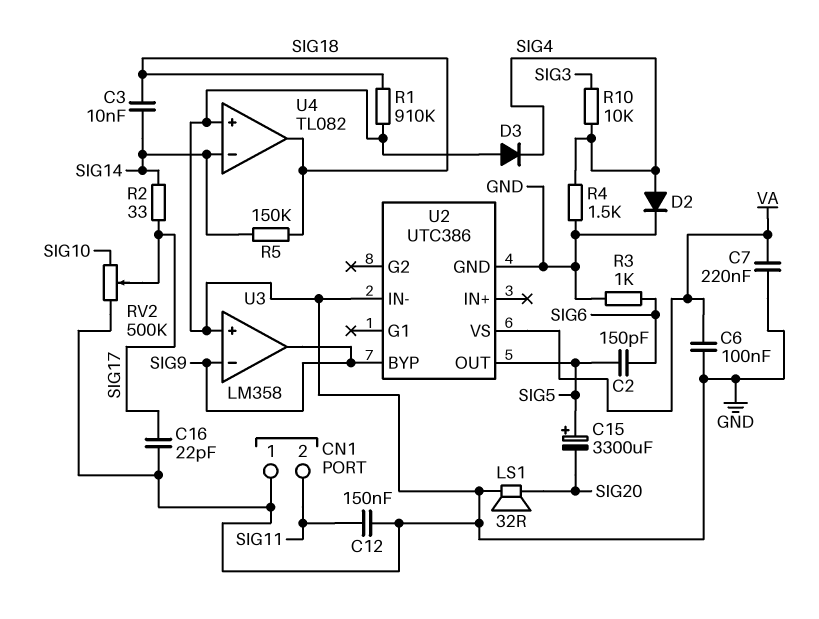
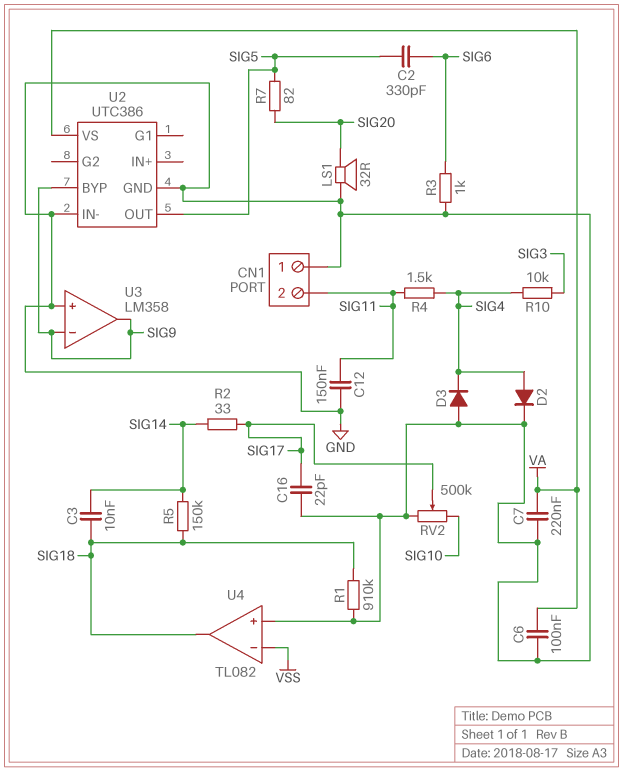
C2: 150pF (SIG5, SIG6) -> 330pF (SIG5, SIG6)
C15: 3300uF (plus SIG5, minus SIG20) -> none
R4: 1.5k (GND, SIG4) -> 1.5k (SIG4, SIG11)
R7: none -> 82 (SIG5, SIG20)
U4 pin in-: SIG14 -> VSS

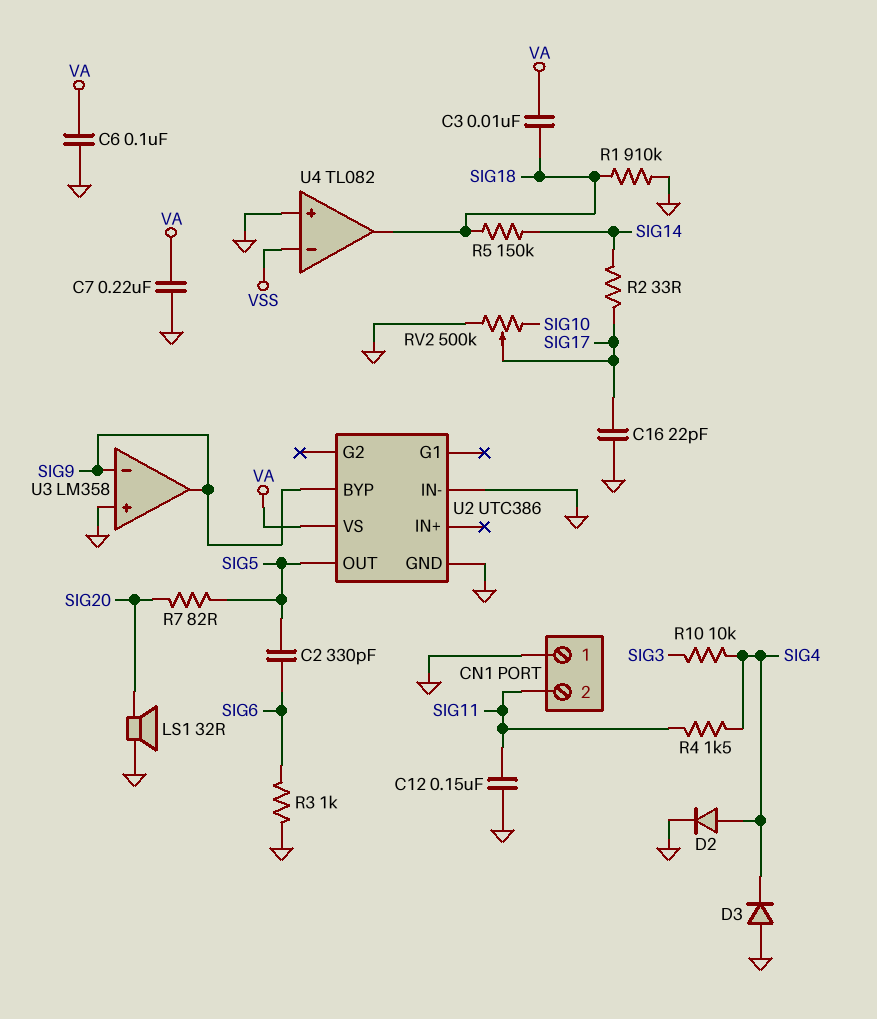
C3: 10nF (SIG14, SIG18) -> 10nF (SIG18, VA)

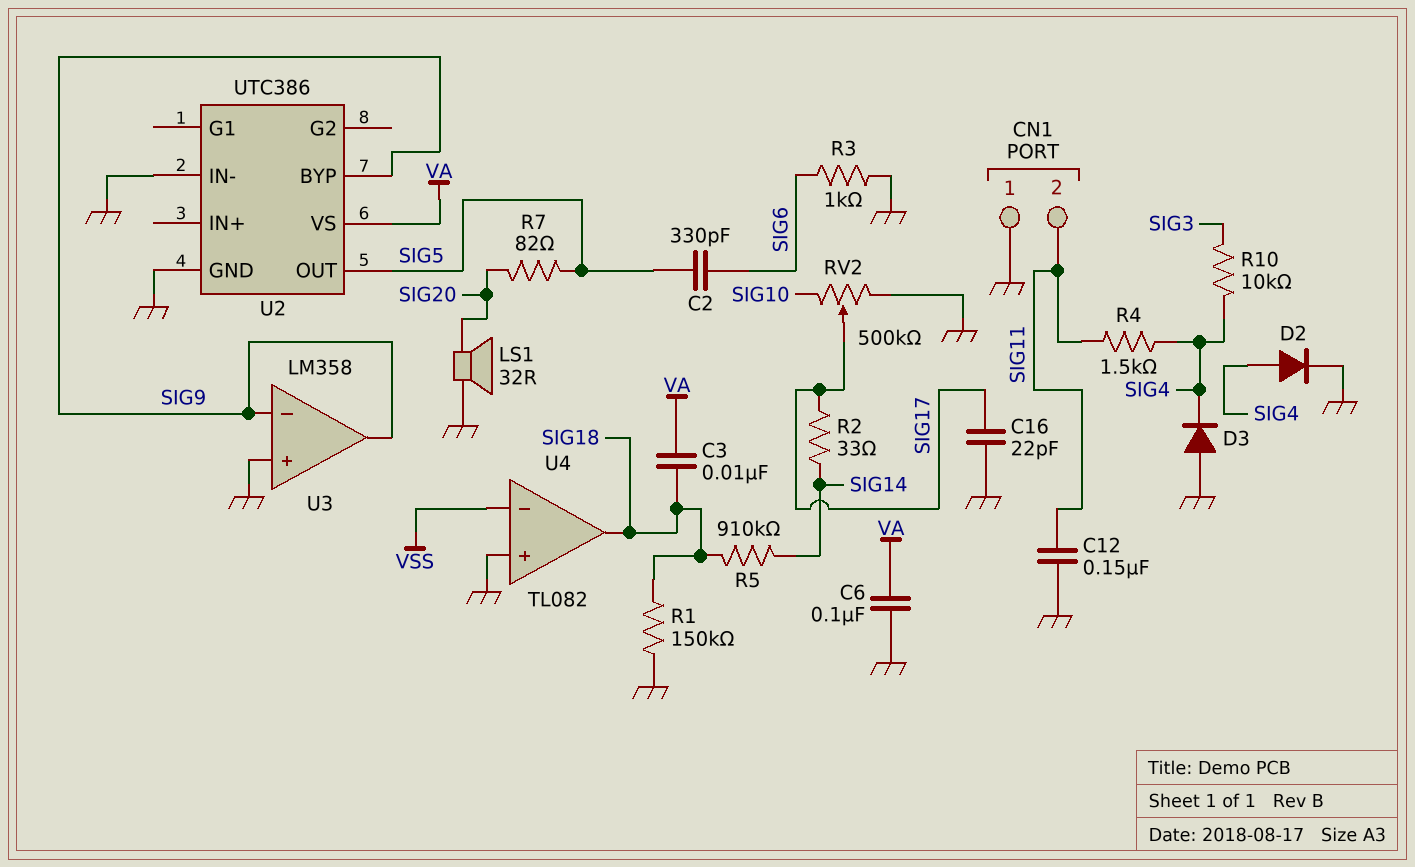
C7: 220nF (GND, VA) -> none
R1: 910k (GND, SIG18) -> 150k (GND, SIG18)
R5: 150k (SIG14, SIG18) -> 910k (SIG14, SIG18)

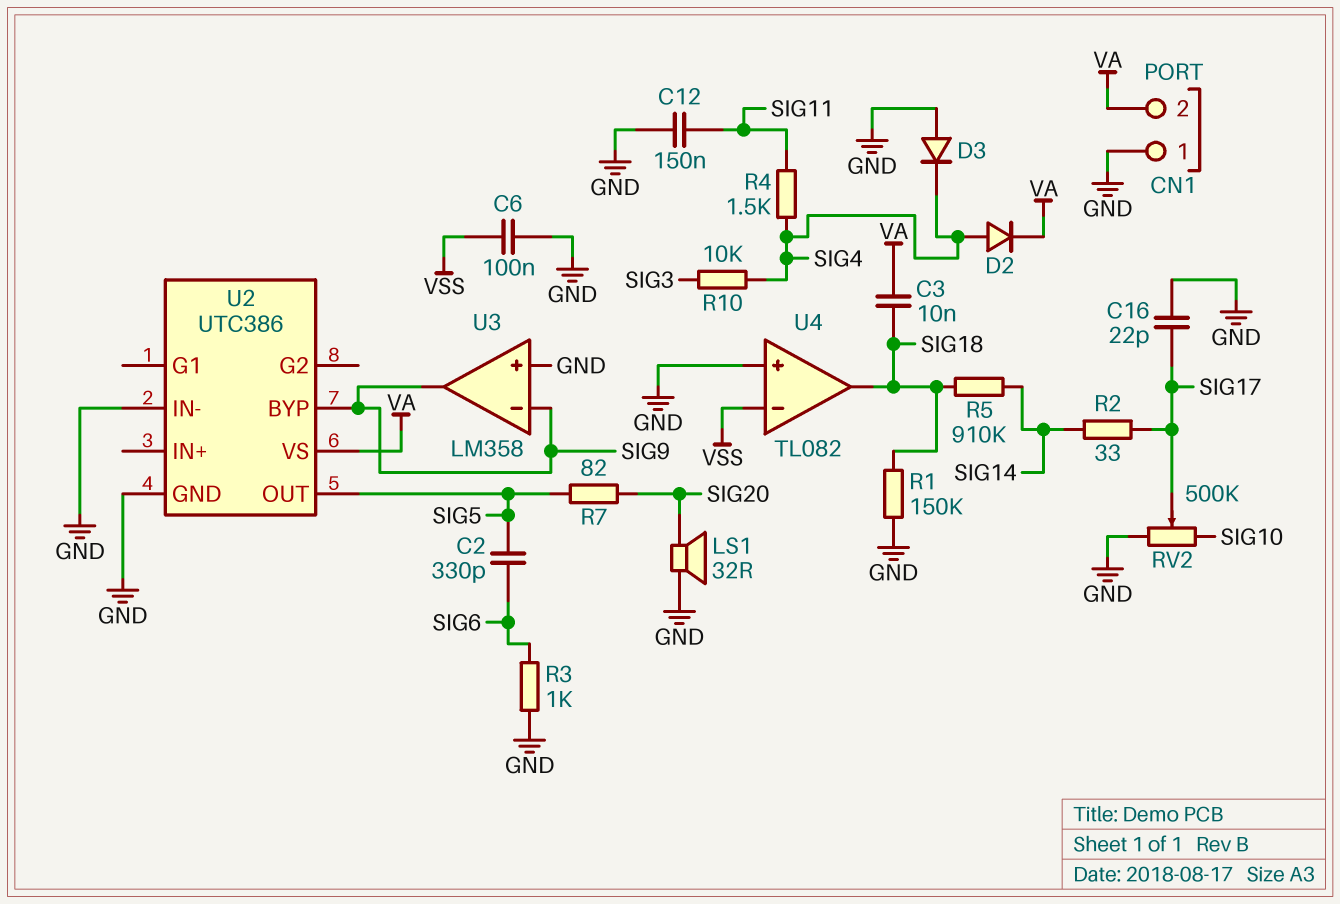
C6: 100nF (GND, VA) -> 100nF (GND, VSS)
CN1 pin 2: SIG11 -> VA
D2: diode (A SIG4, K GND) -> diode (A SIG4, K VA)

